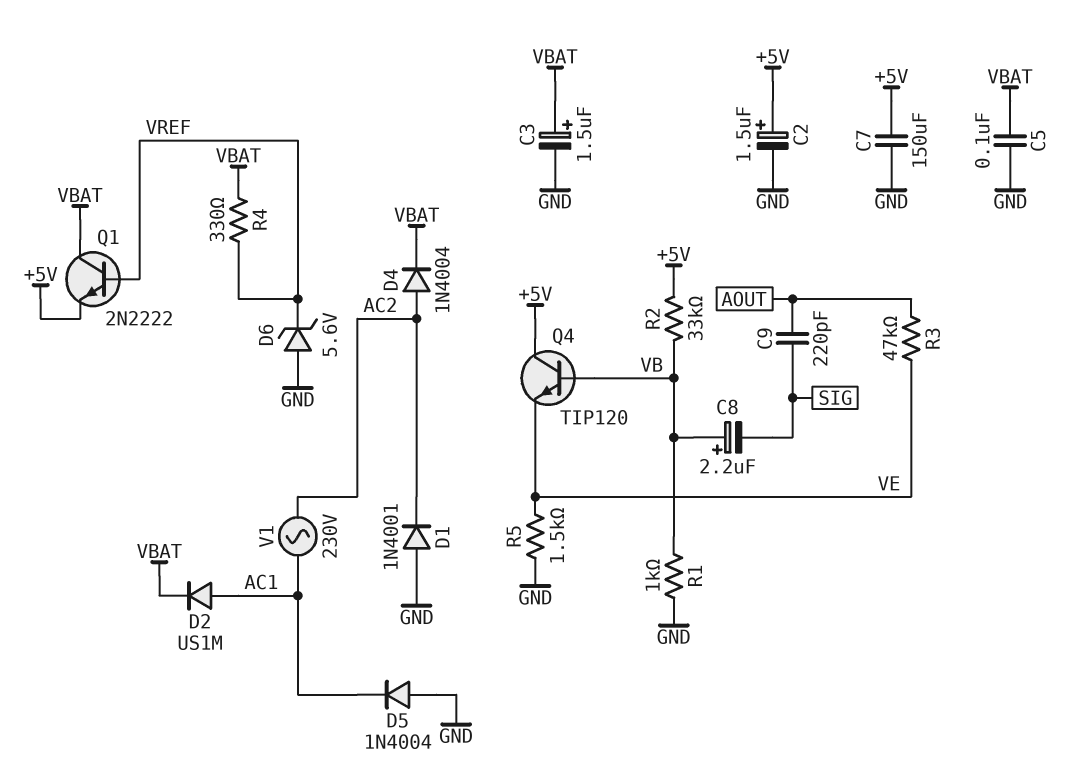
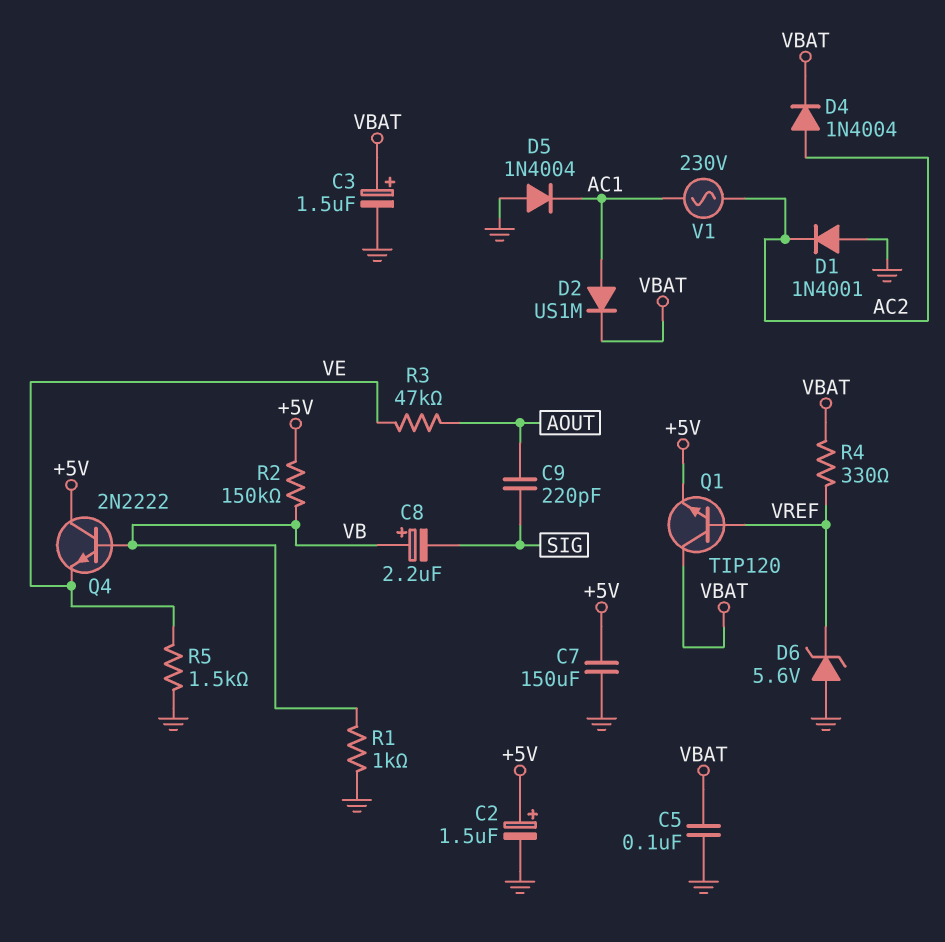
Q1: NPN 2N2222 (B VREF, C VBAT, E +5V) -> NPN TIP120 (B VREF, C VBAT, E +5V)
Q4: NPN TIP120 (B VB, C +5V, E VE) -> NPN 2N2222 (B VB, C +5V, E VE)
R2: 33k (+5V, VB) -> 150k (+5V, VB)

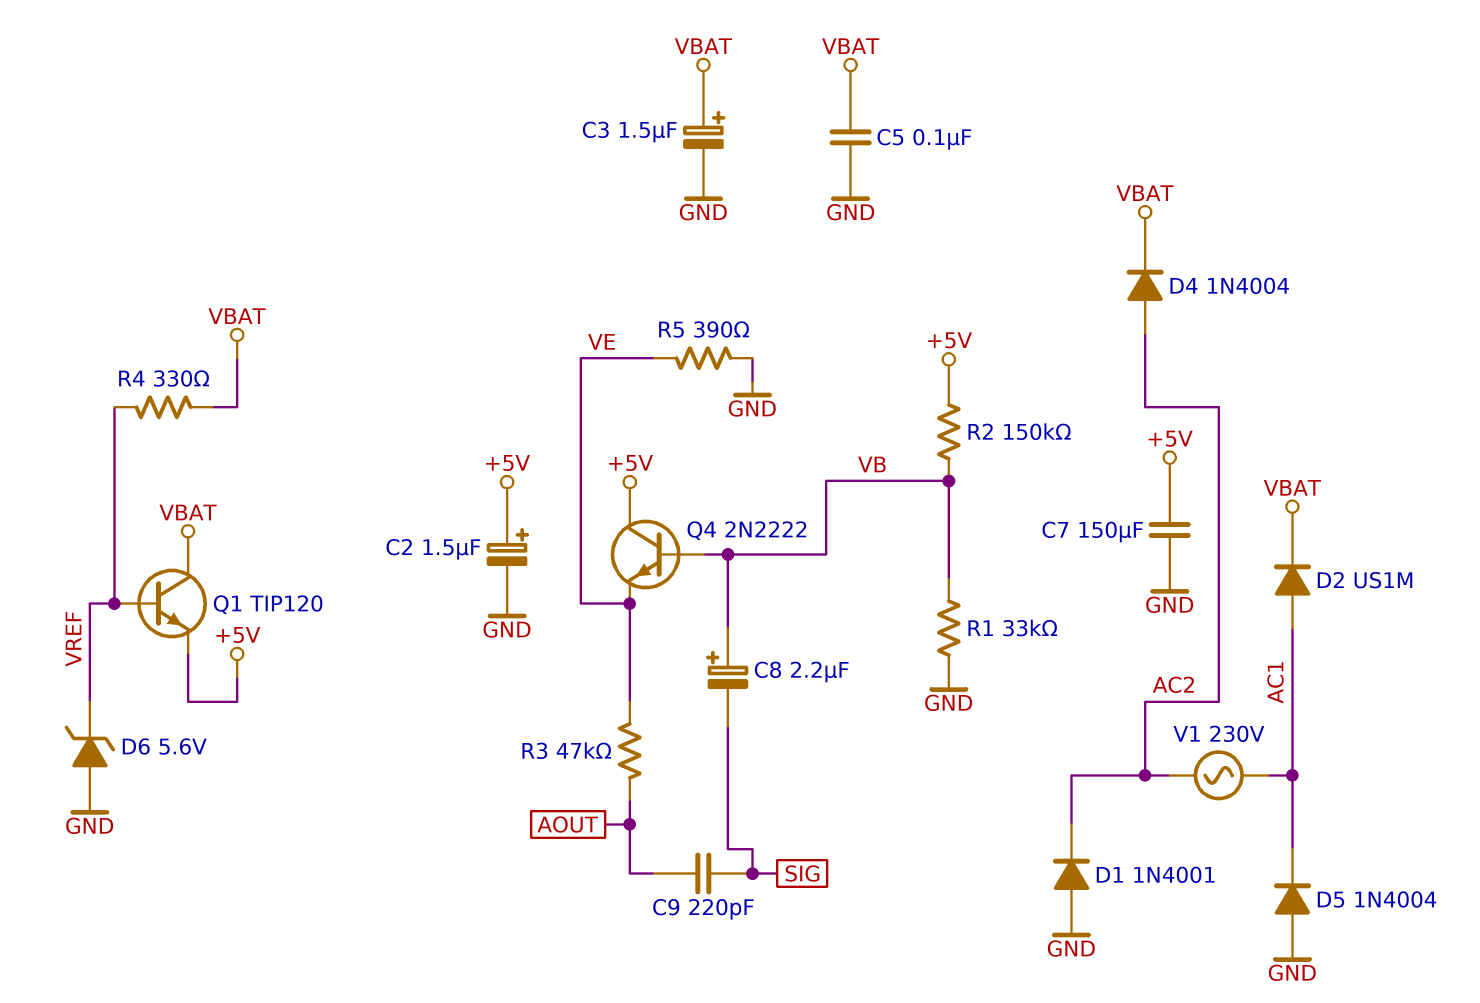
R1: 1k (GND, VB) -> 33k (GND, VB)
R5: 1.5k (GND, VE) -> 390 (GND, VE)

